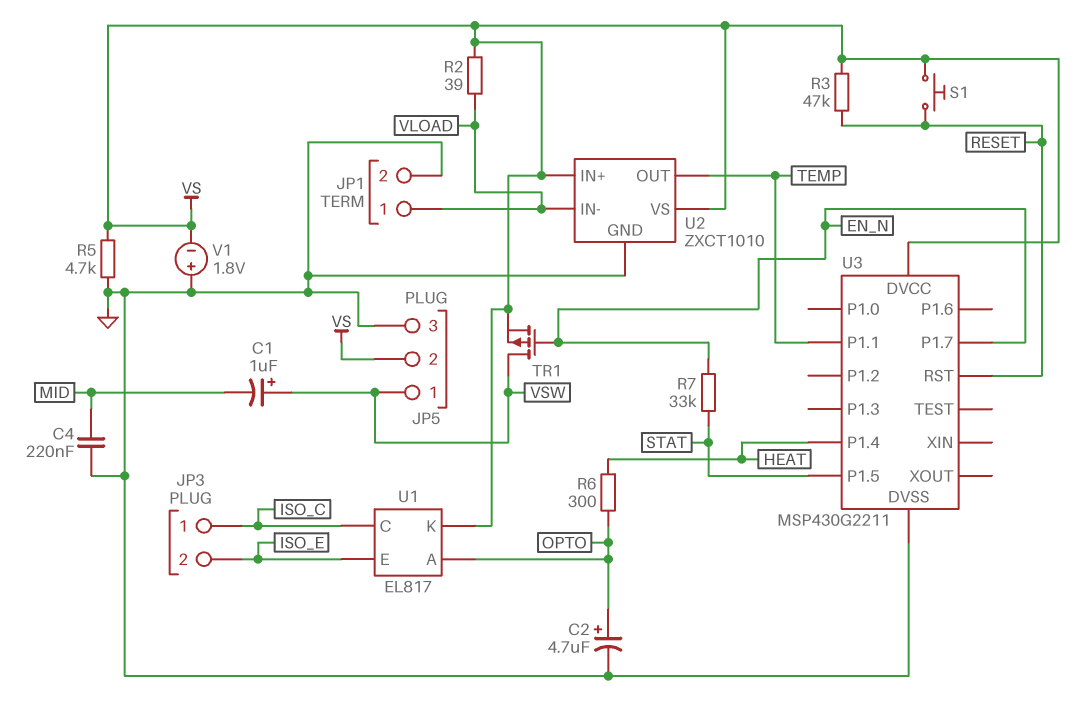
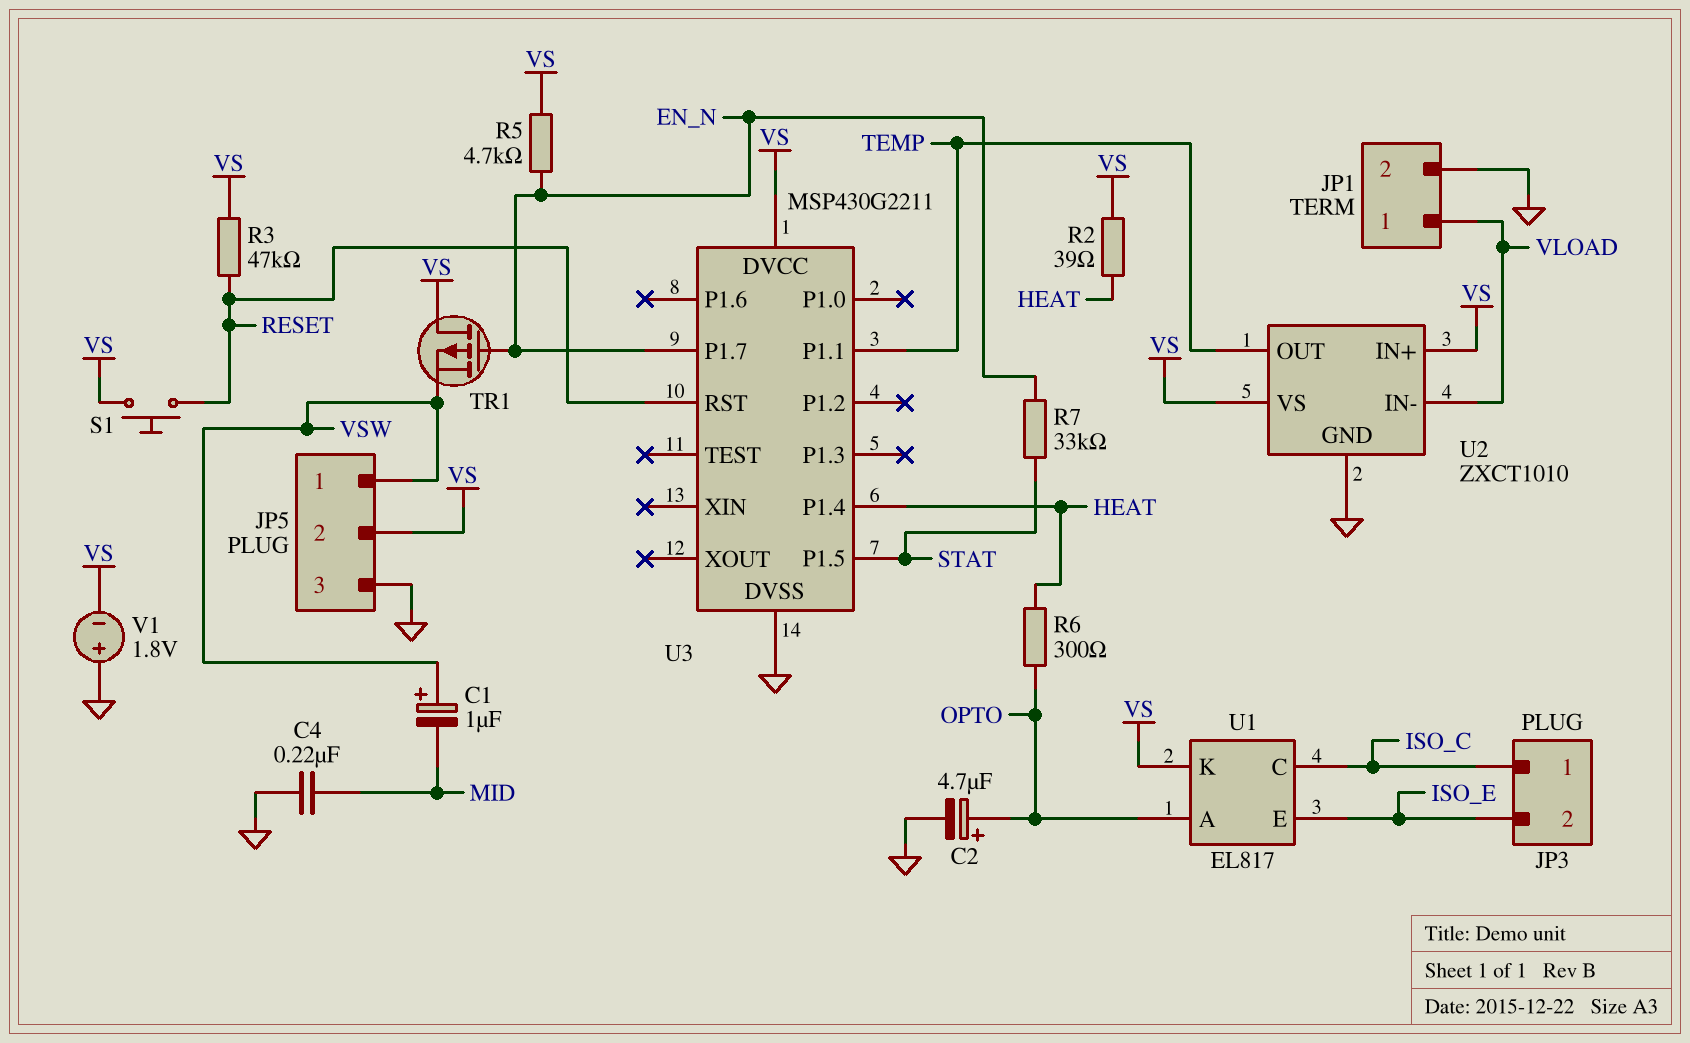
R2: 39 (VLOAD, VS) -> 39 (HEAT, VS)
R5: 4.7k (GND, VS) -> 4.7k (EN_N, VS)
TR1: PMOS (G EN_N, D VSW, S VS) -> PMOS (G EN_N, D VS, S VSW)

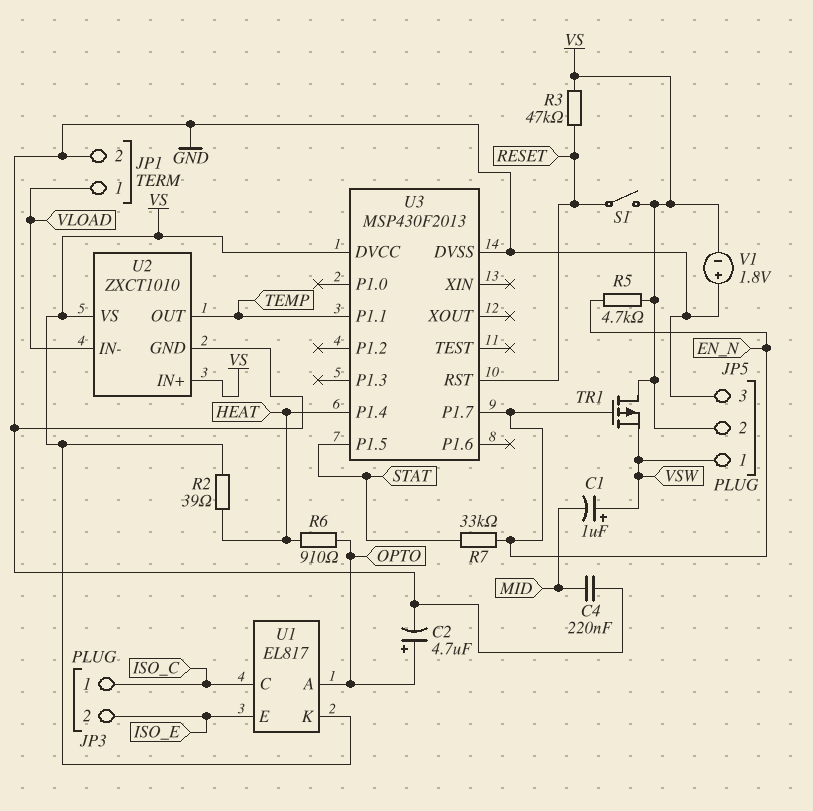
R6: 300 (HEAT, OPTO) -> 910 (HEAT, OPTO)
S1: button (RESET, VS) -> switch (RESET, VS)
U3: MSP430G2211 -> MSP430F2013

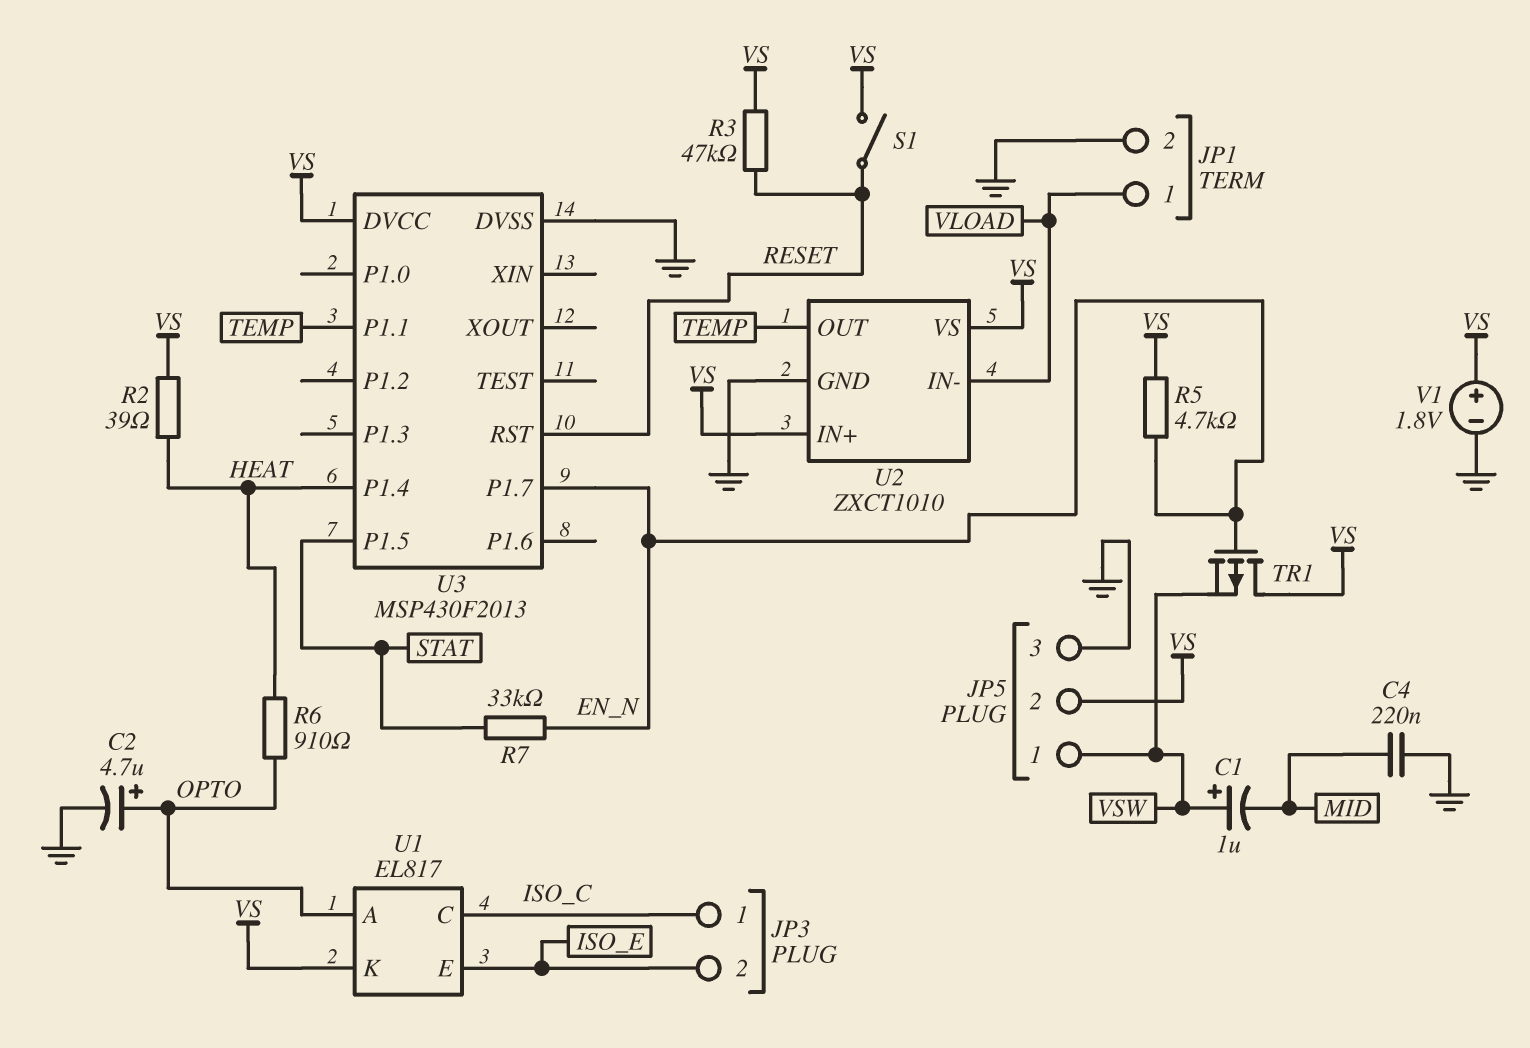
V1: 1.8V (plus GND, minus VS) -> 1.8V (plus VS, minus GND)

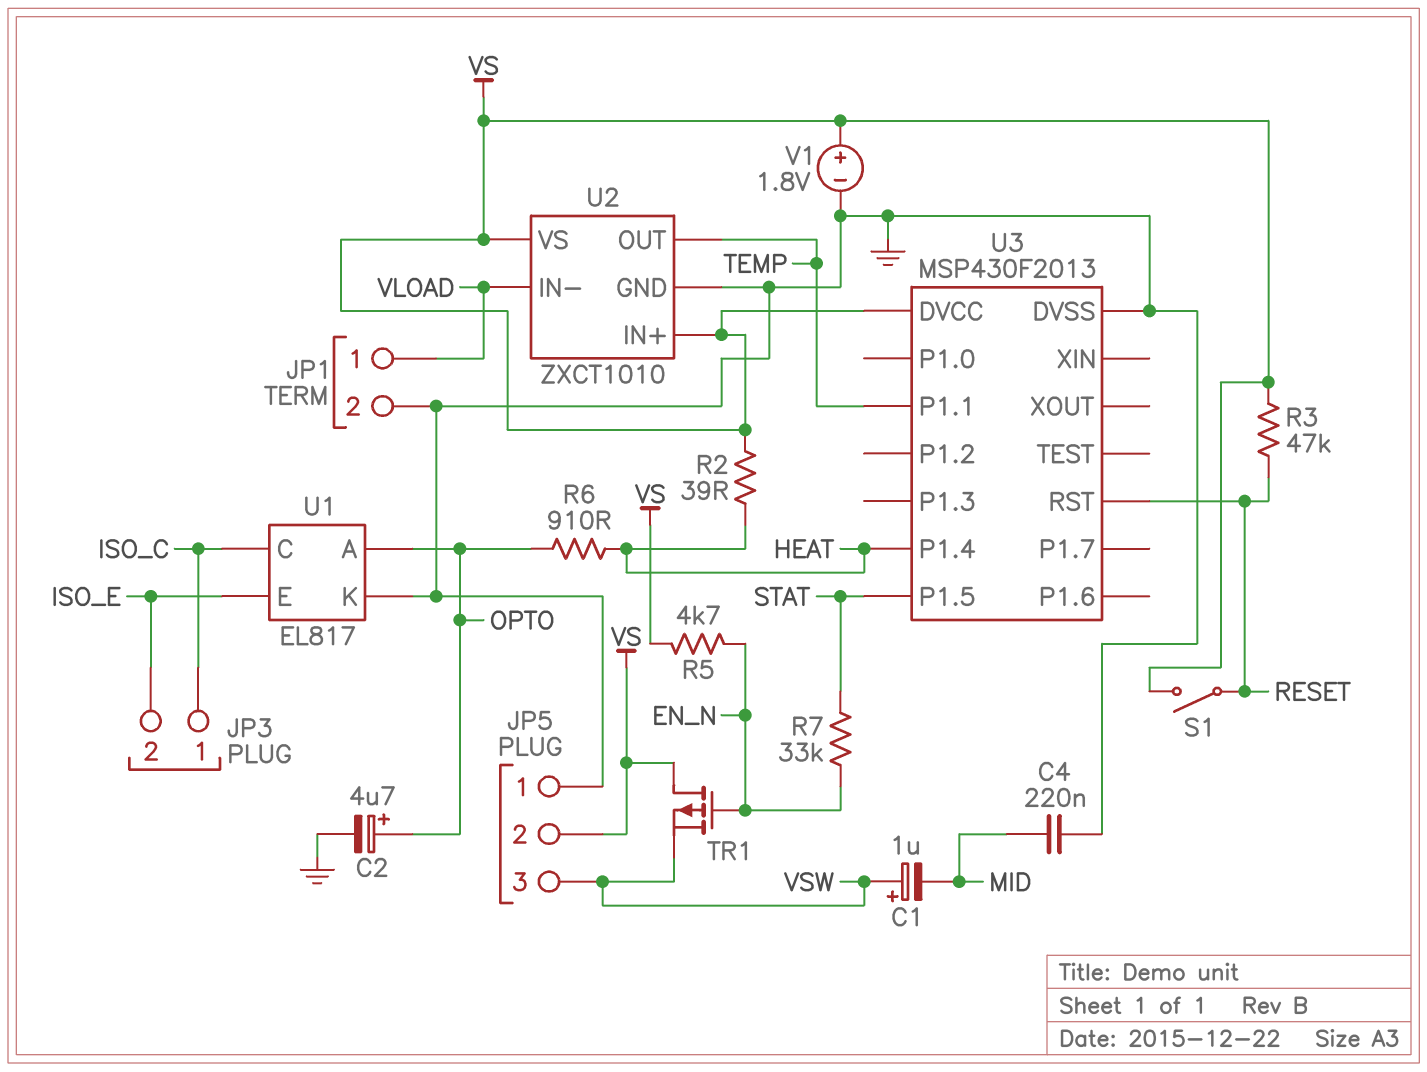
JP5 pin 1: VSW -> GND
JP5 pin 3: GND -> VSW
U1 pin K: VS -> GND
U3 pin P1.7: EN_N -> none

